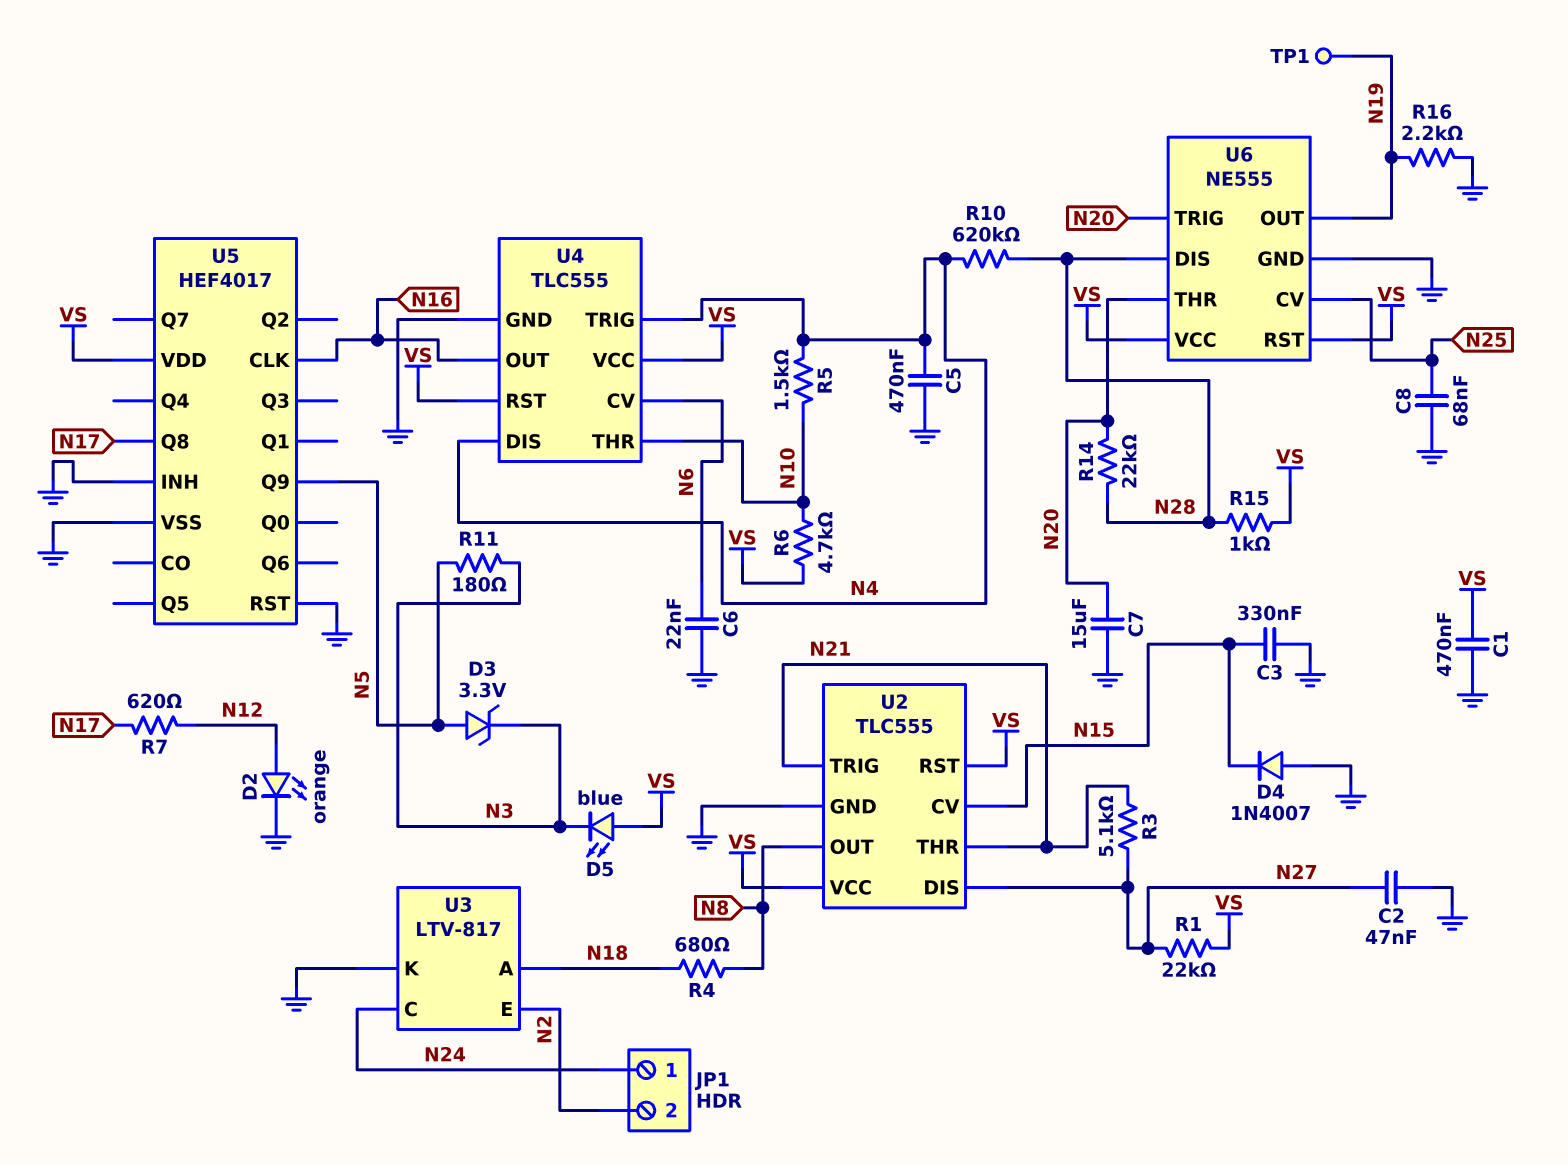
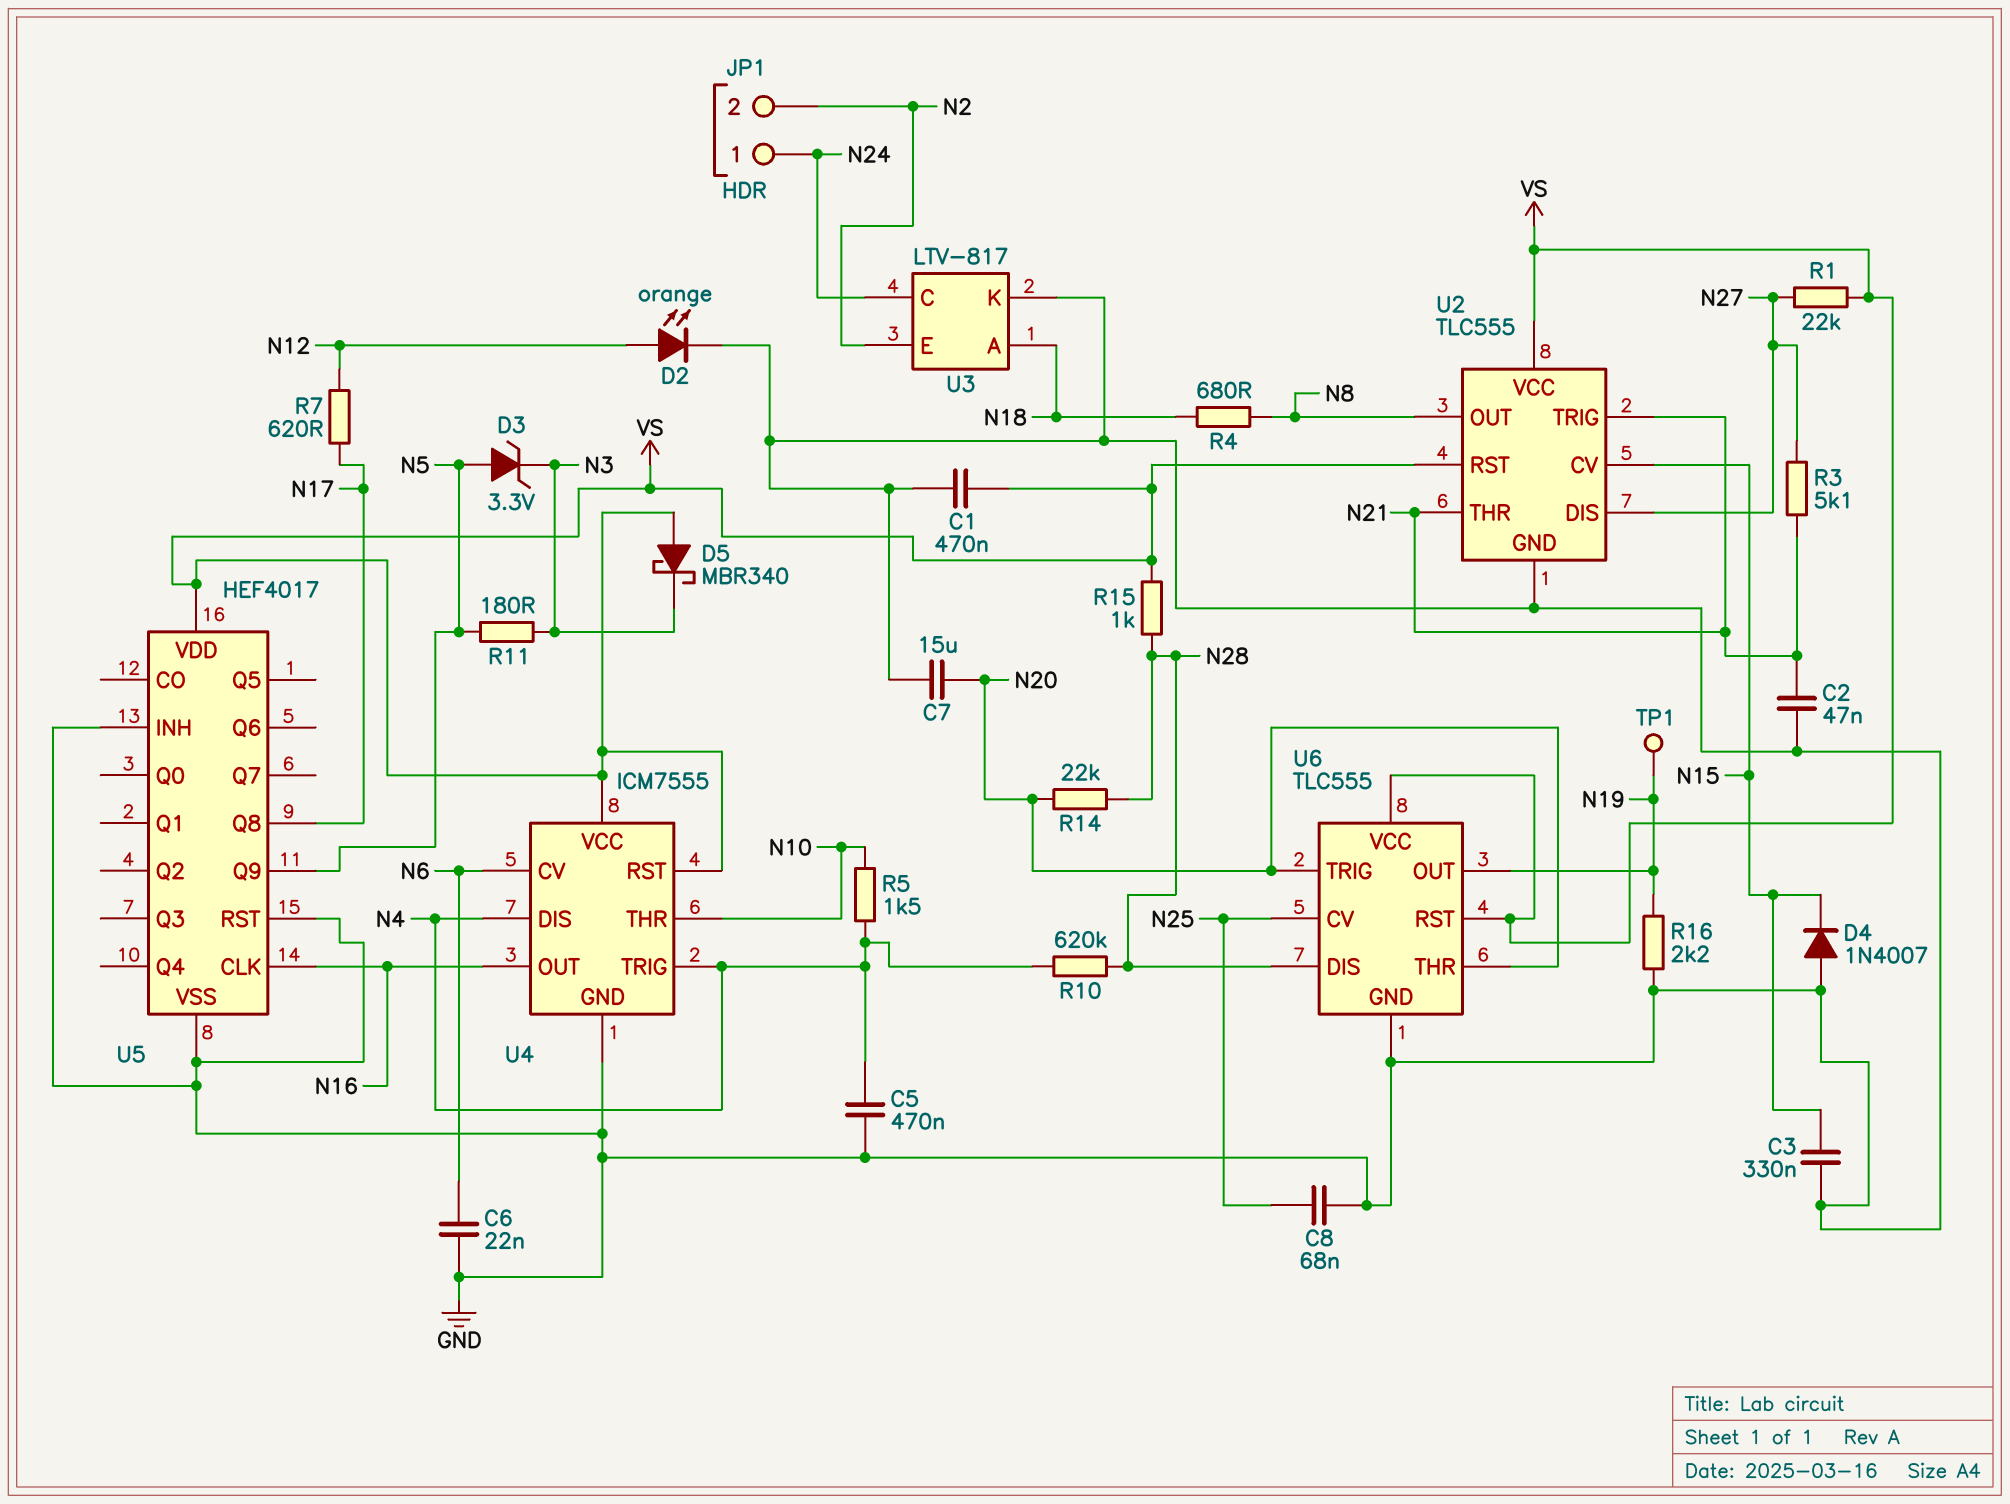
C2: 47nF (GND, N27) -> 47nF (GND, N21)
D5: LED blue (A VS, K N3) -> schottky MBR340 (A VS, K N3)
R6: 4.7k (N10, VS) -> none
U4: TLC555 -> ICM7555
U6: NE555 -> TLC555

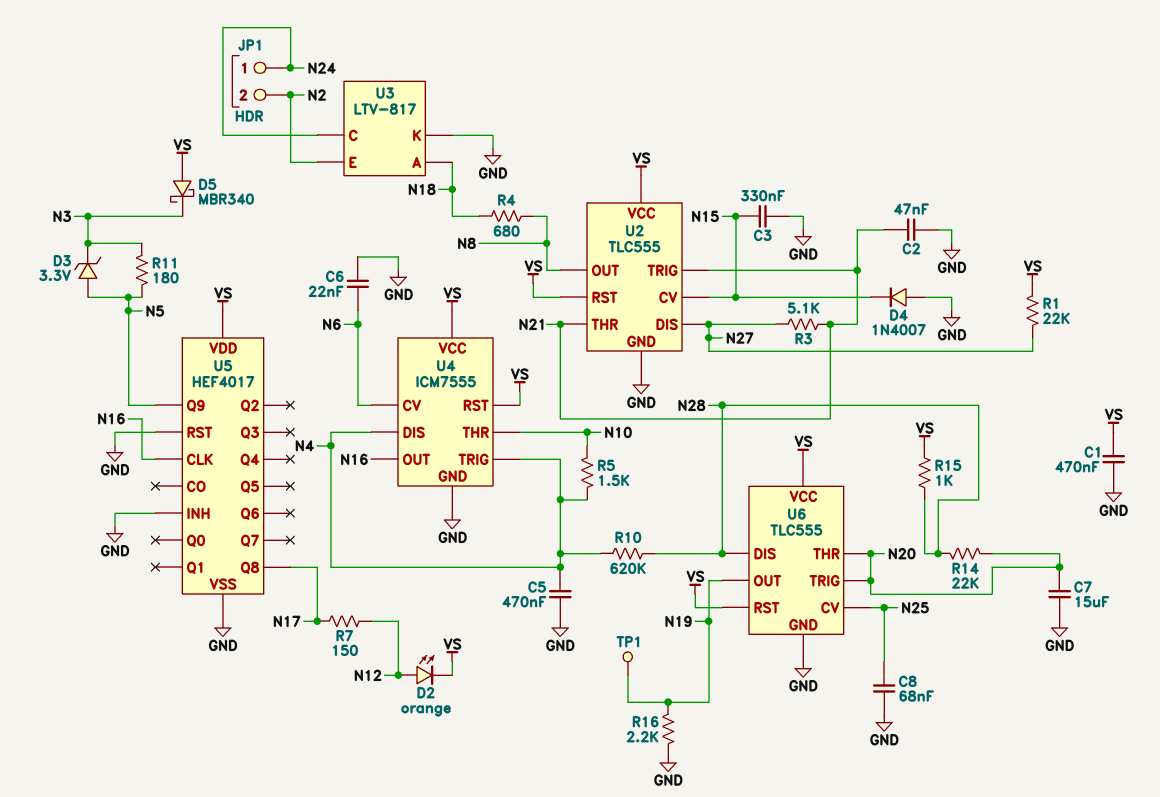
D2: LED orange (A N12, K GND) -> LED orange (A N12, K VS)
R7: 620 (N12, N17) -> 150 (N12, N17)

